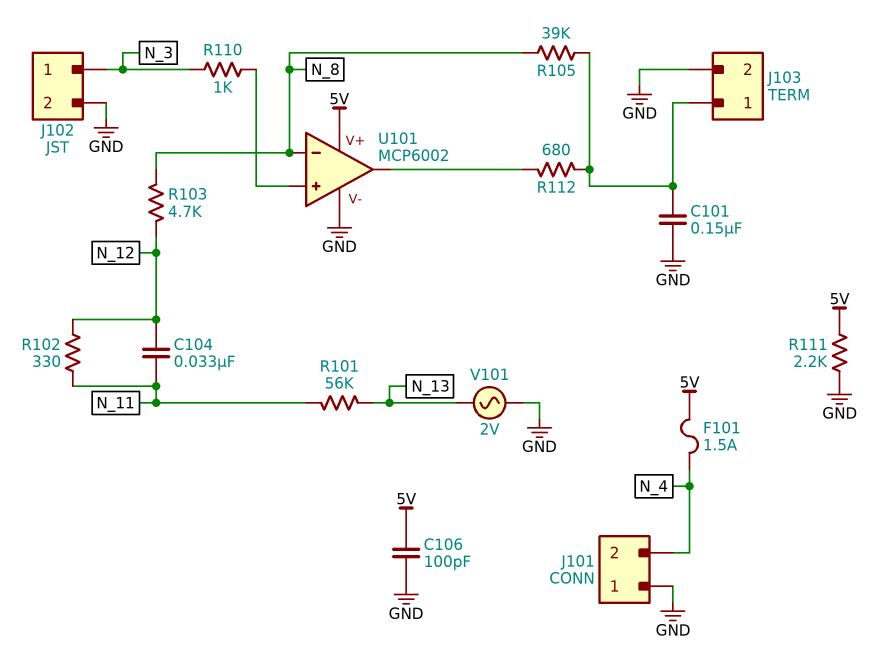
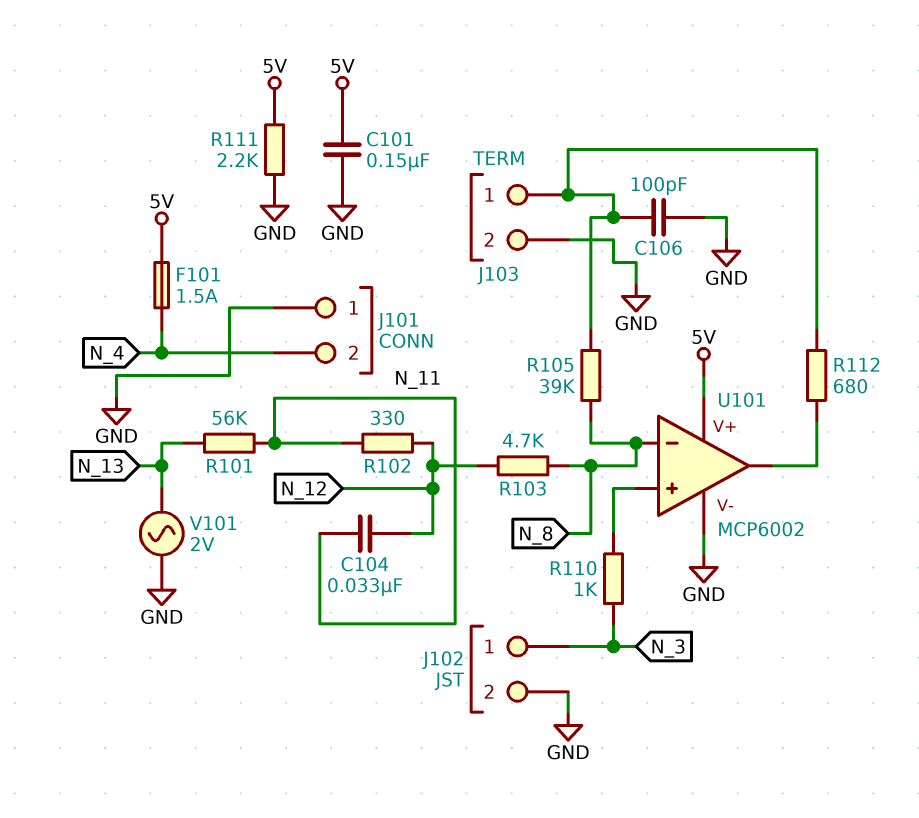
C101: 150nF (GND, J103/1) -> 150nF (5V, GND)
C106: 100pF (5V, GND) -> 100pF (GND, J103/1)

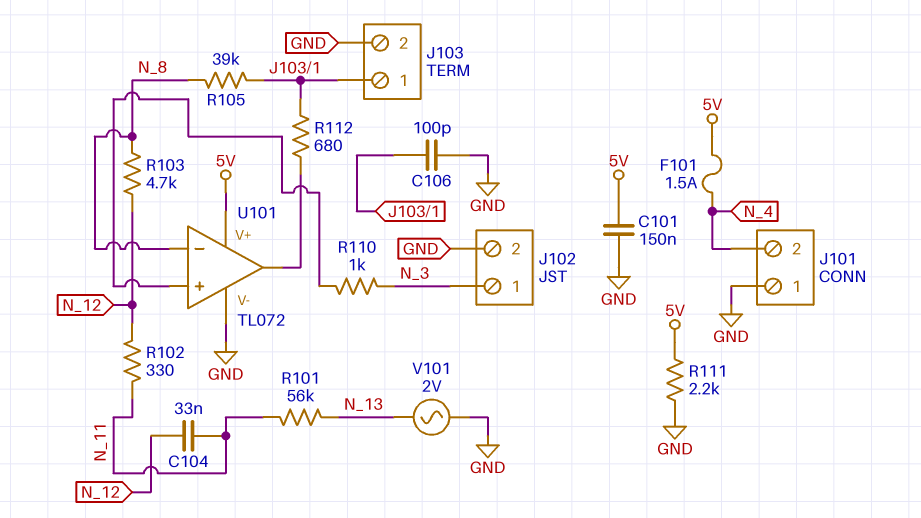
U101: MCP6002 -> TL072

